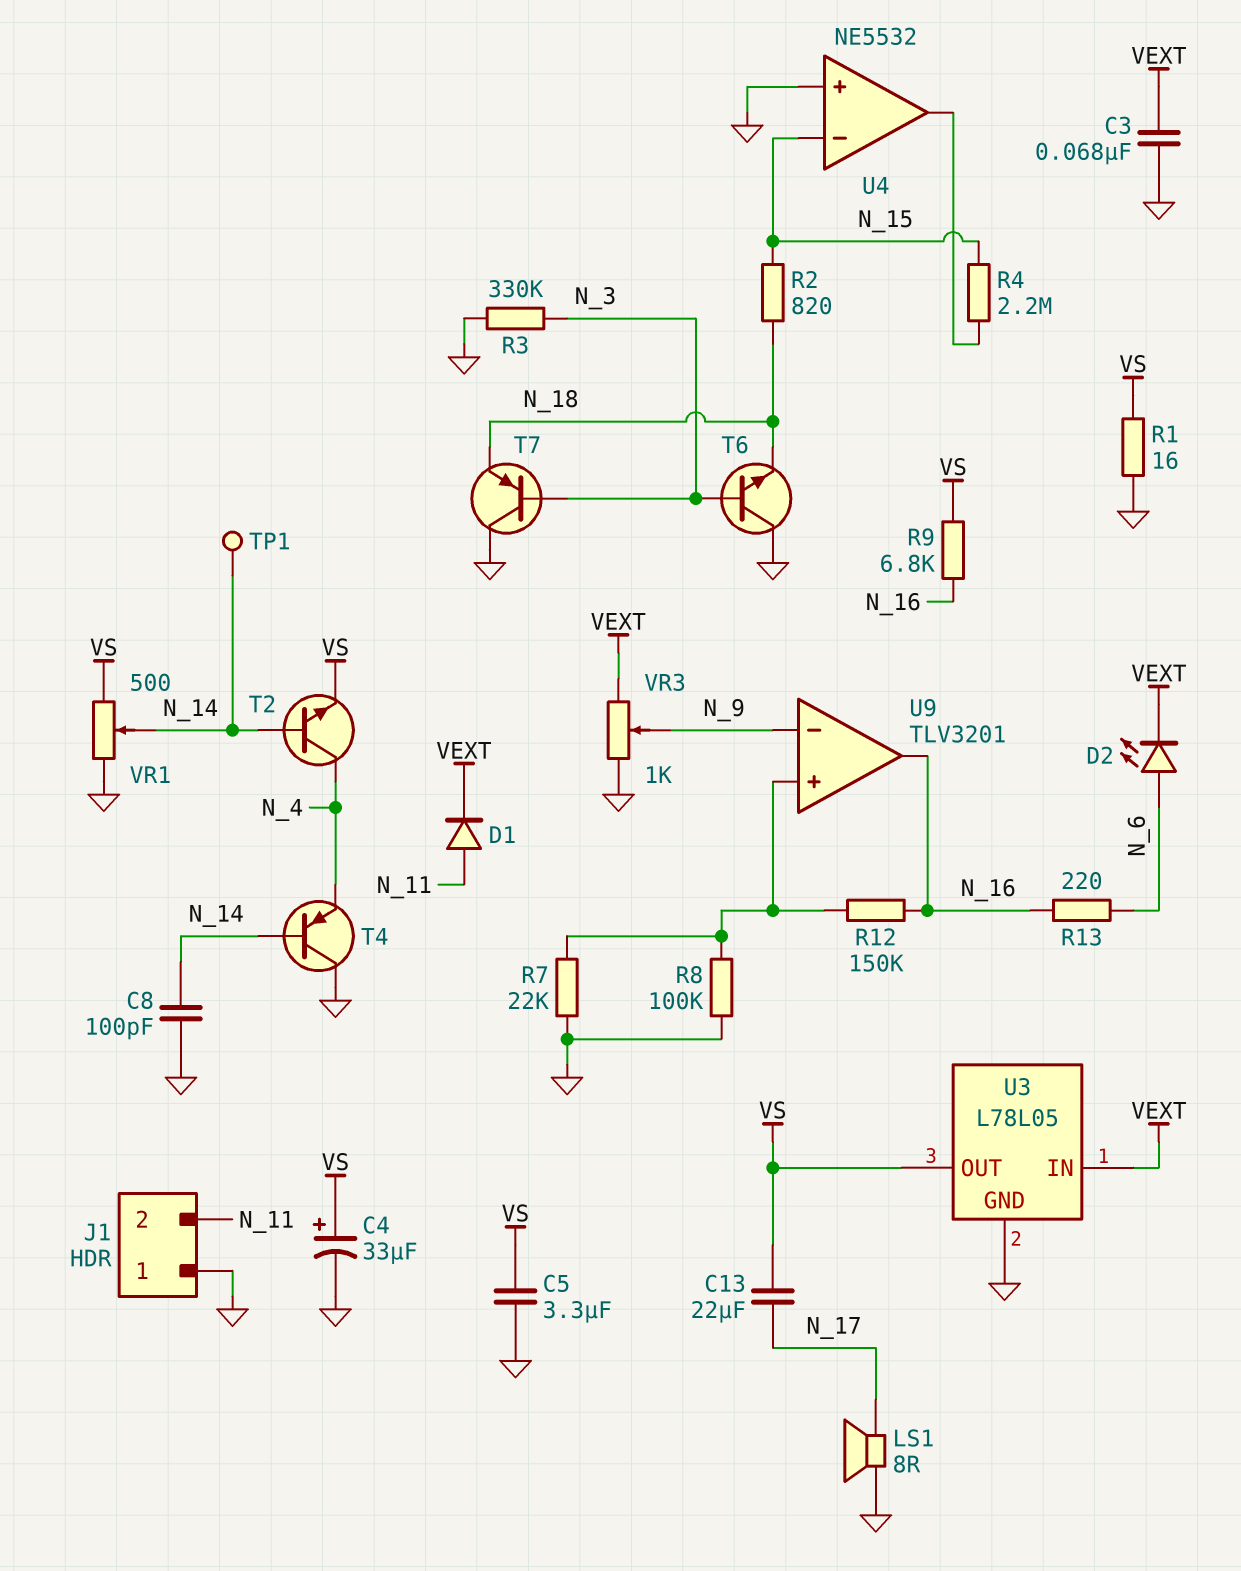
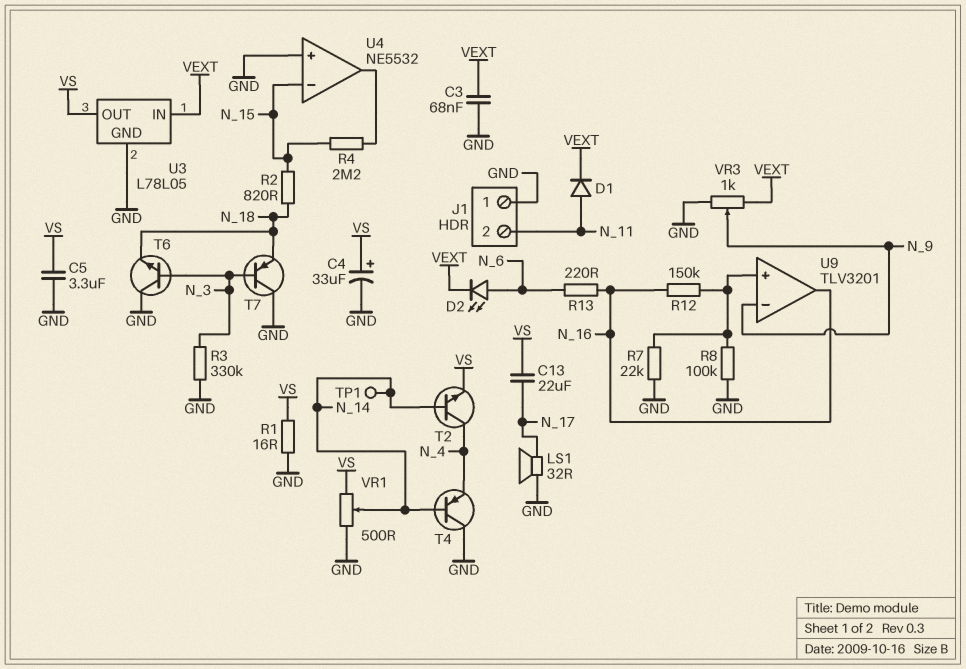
C8: 100pF (GND, N_14) -> none
LS1: speaker 8R (GND, N_17) -> speaker 32R (GND, N_17)
R9: 6.8k (N_16, VS) -> none

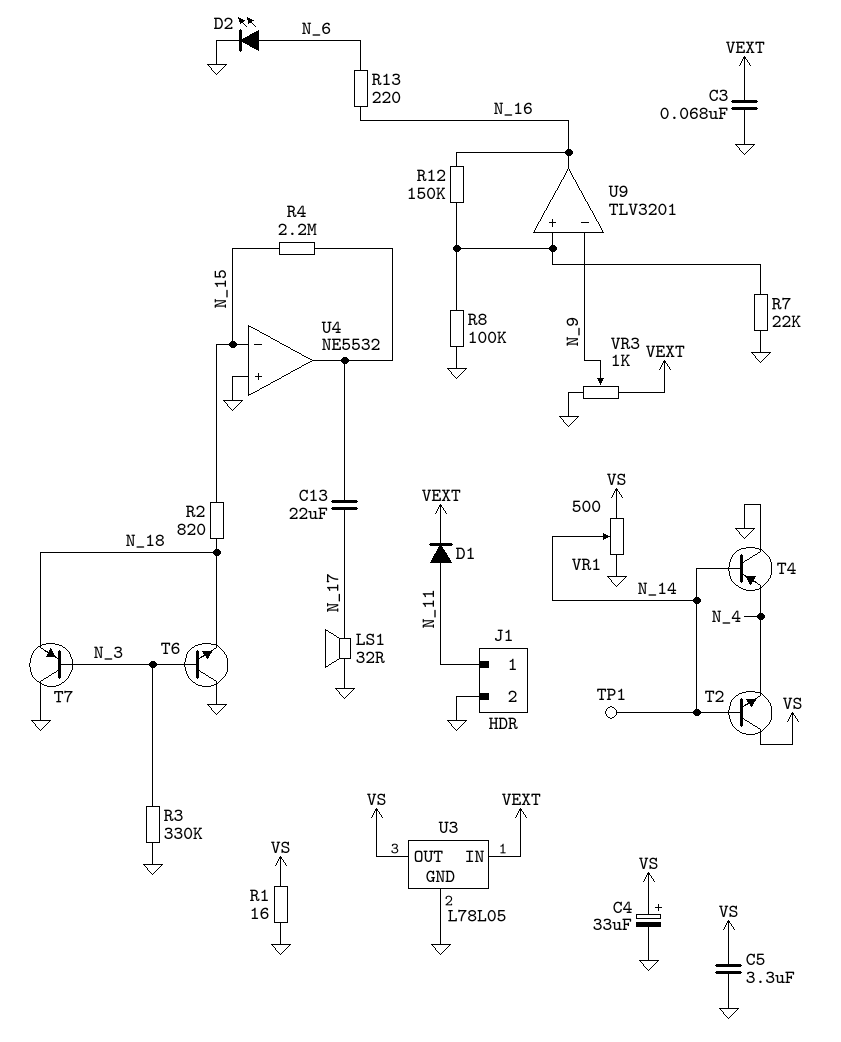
C13: 22uF (N_17, VS) -> 22uF (N_17, U4/out)
D2: LED (A N_6, K VEXT) -> LED (A N_6, K GND)
J1 pin 1: GND -> N_11
J1 pin 2: N_11 -> GND
T2: NPN (B N_14, C N_4, E VS) -> NPN (B N_14, C VS, E N_4)

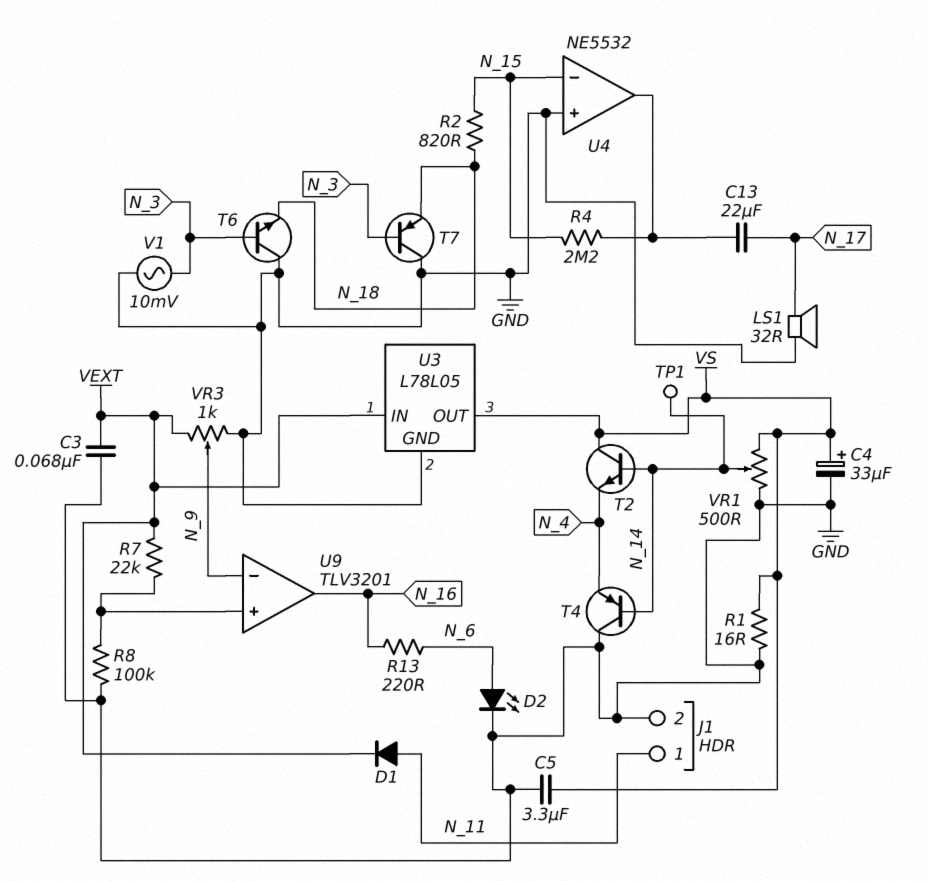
R3: 330k (GND, N_3) -> none
R7: 22k (GND, U9/in+) -> 22k (U9/in+, VEXT)
R12: 150k (N_16, U9/in+) -> none
V1: none -> AC 10mV (GND, N_3)

